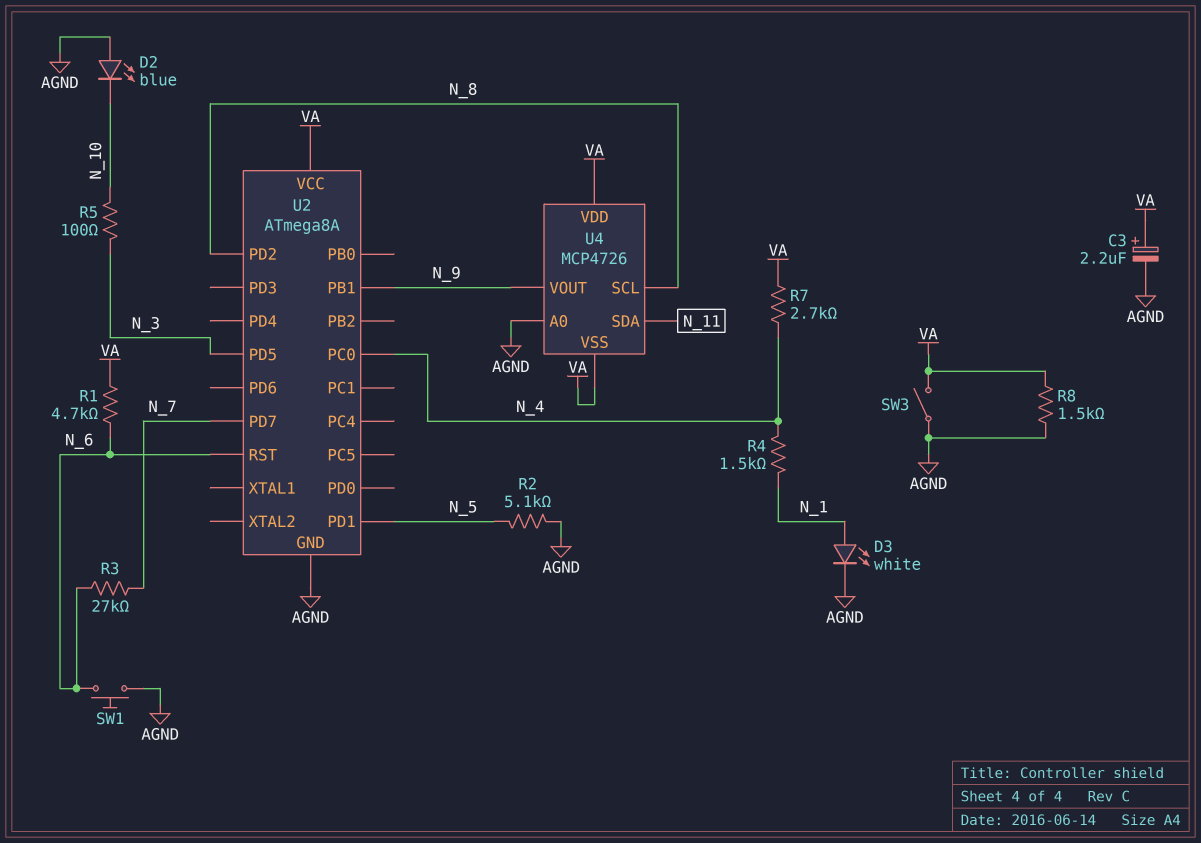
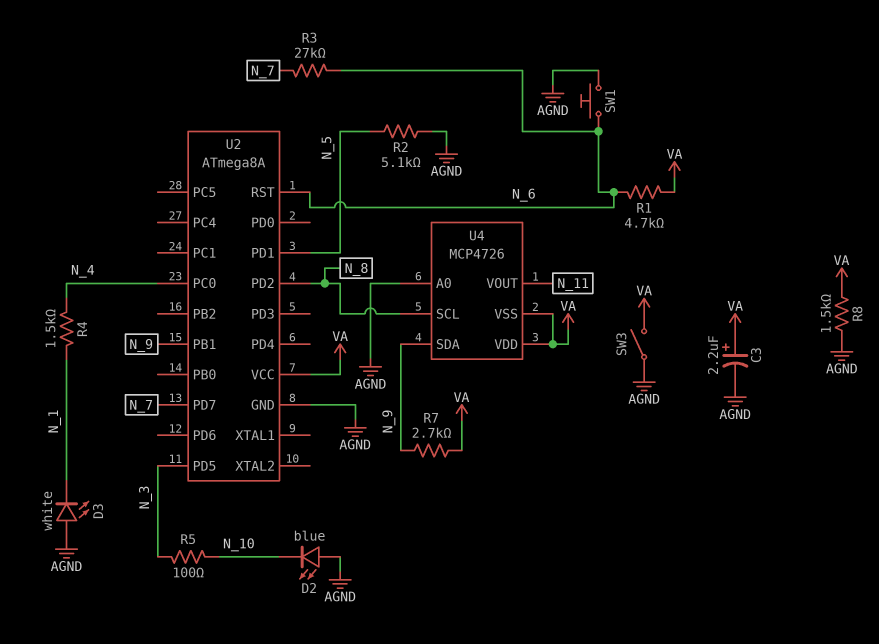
D3: LED white (A N_1, K AGND) -> LED white (A AGND, K N_1)
R7: 2.7k (N_4, VA) -> 2.7k (N_9, VA)
U4 pin SDA: N_11 -> N_9
U4 pin VOUT: N_9 -> N_11

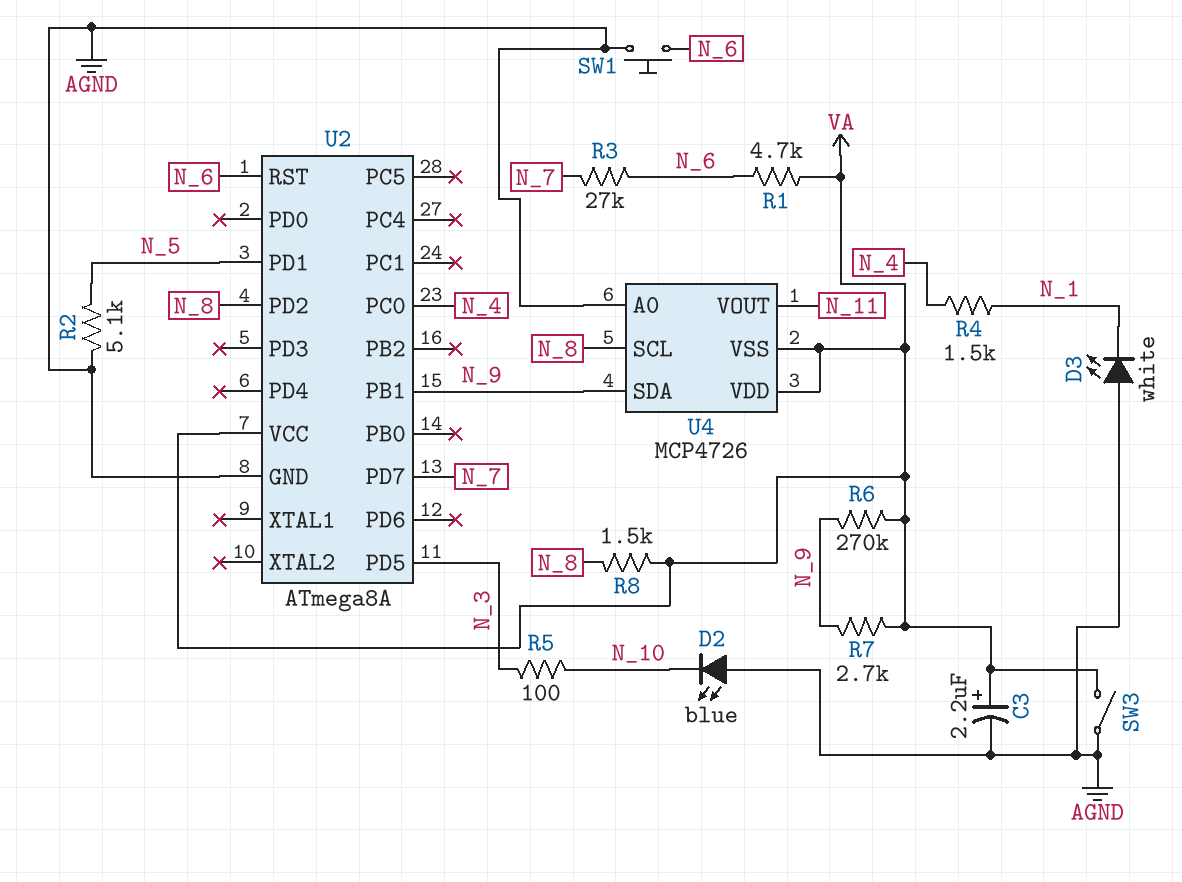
R6: none -> 270k (N_9, VA)
R8: 1.5k (AGND, VA) -> 1.5k (N_8, VA)

